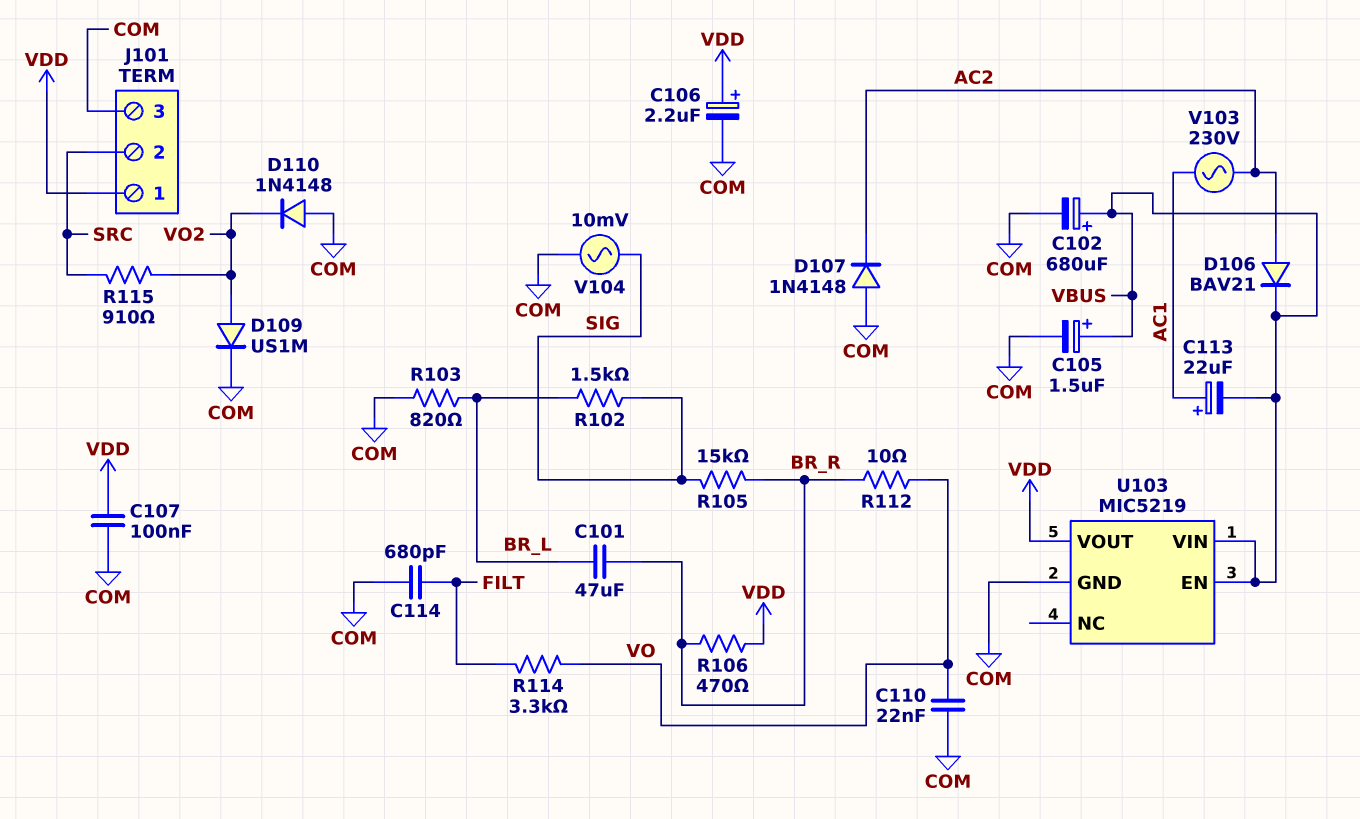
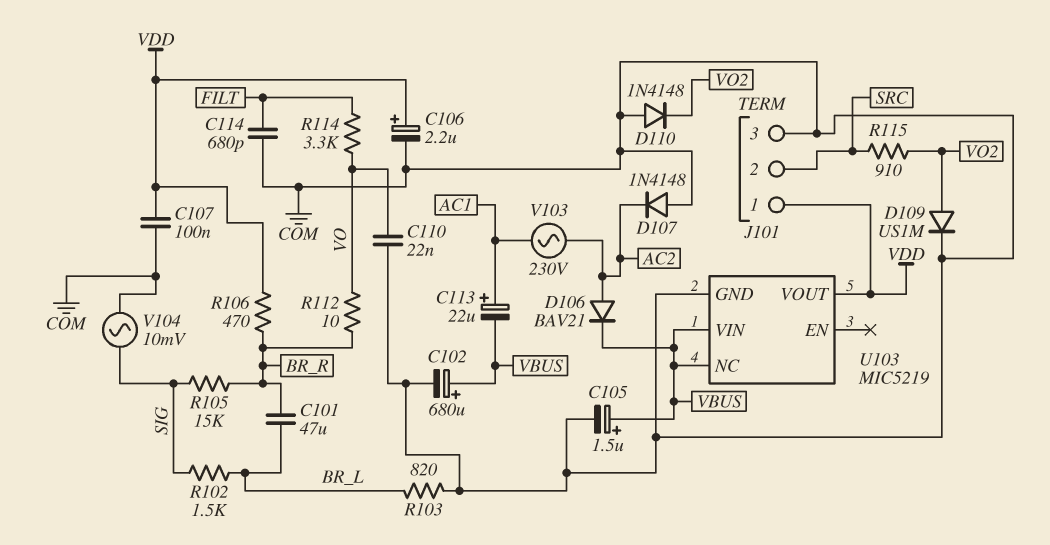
U103 pin EN: VBUS -> none
U103 pin NC: none -> VBUS

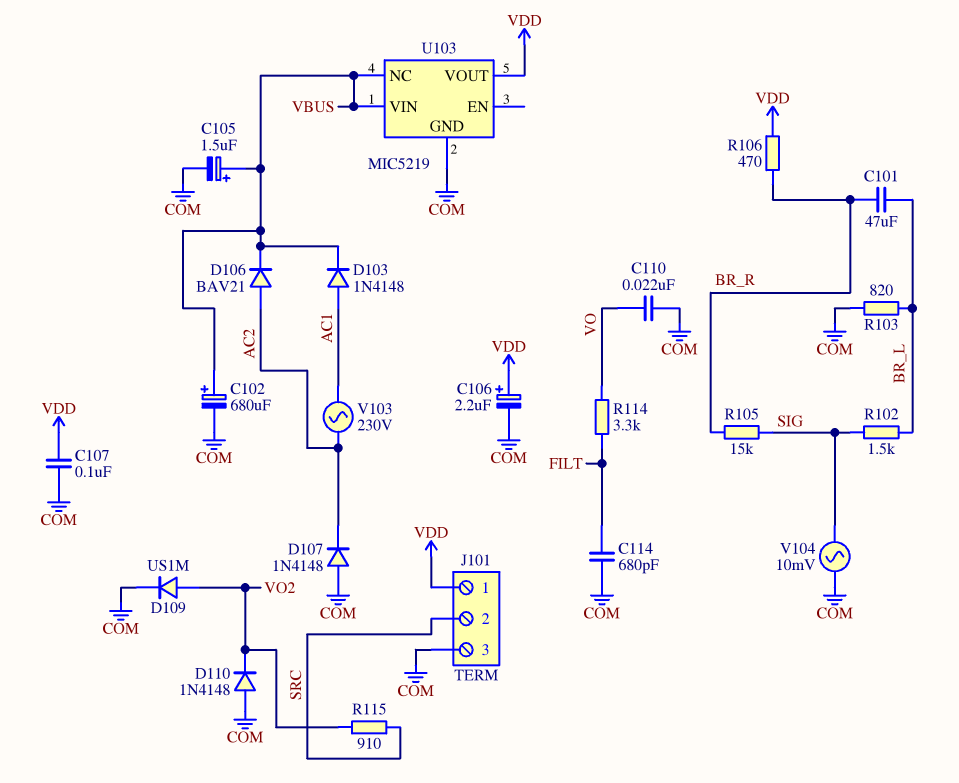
C113: 22uF (plus AC1, minus VBUS) -> none
D103: none -> diode 1N4148 (A AC1, K VBUS)
R112: 10 (BR_R, VO) -> none

